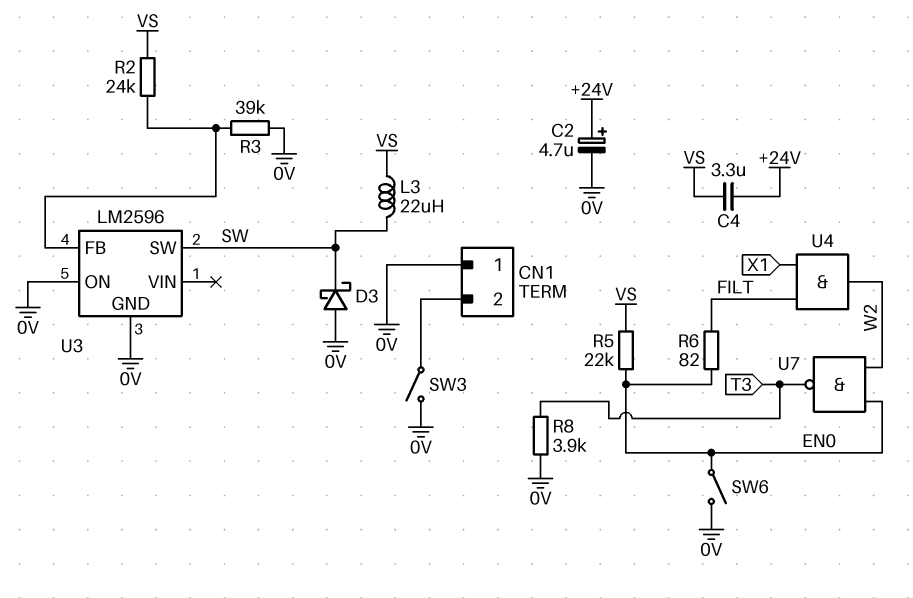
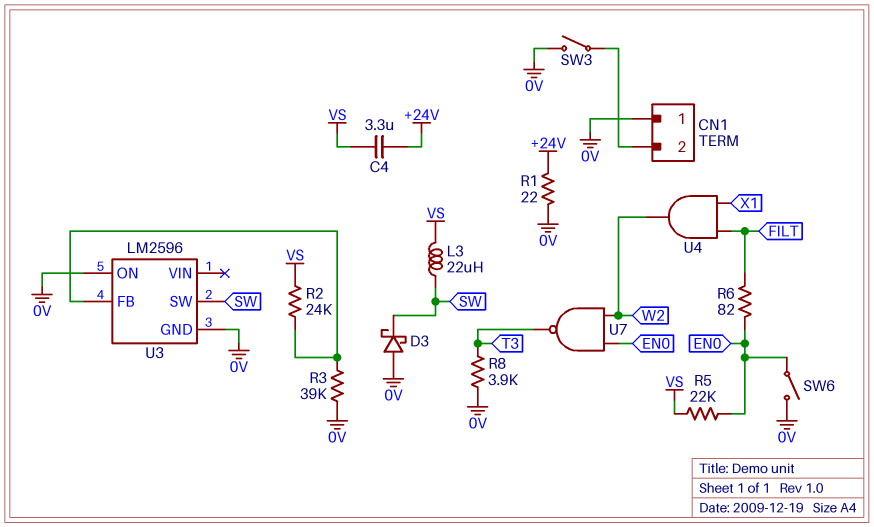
C2: 4.7uF (plus +24V, minus 0V) -> none
R1: none -> 22 (+24V, 0V)

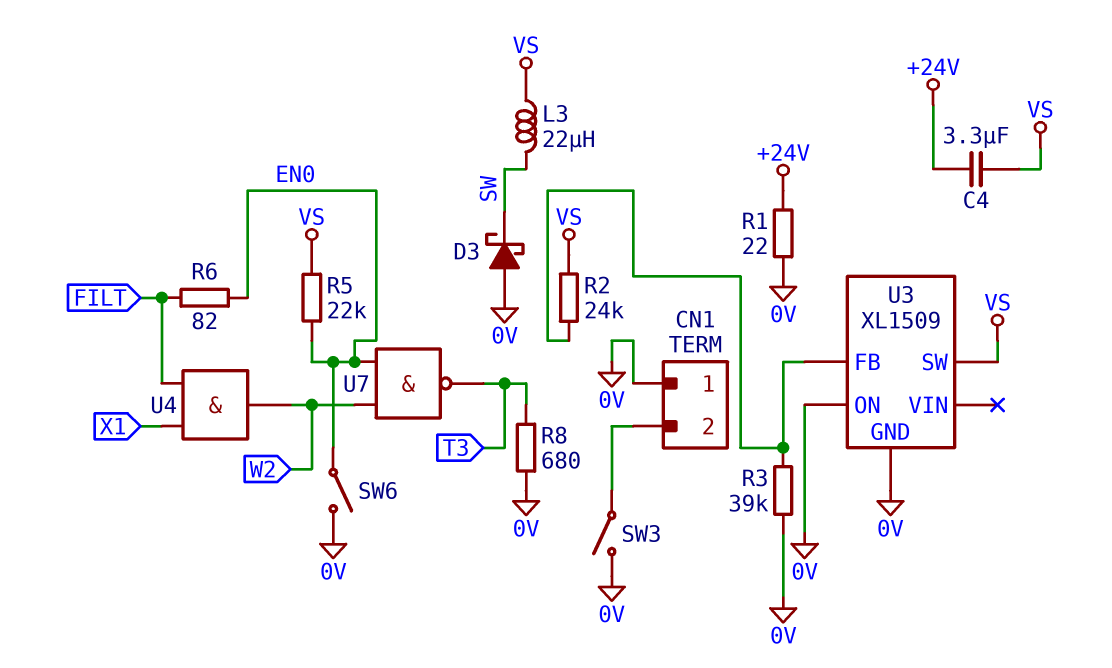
R8: 3.9k (0V, T3) -> 680 (0V, T3)
U3: LM2596 -> XL1509
U3 pin SW: SW -> VS

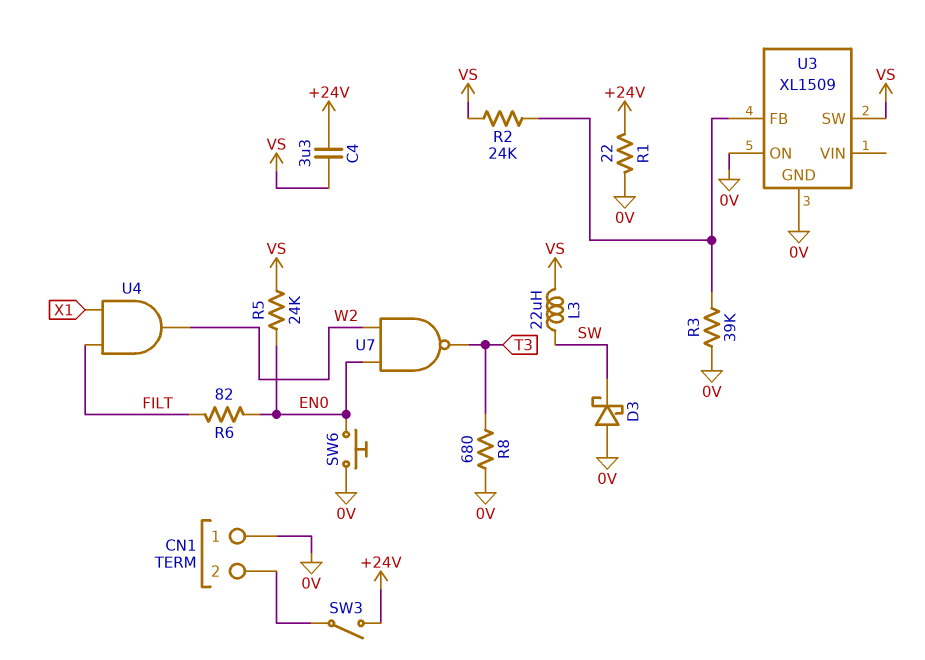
R5: 22k (EN0, VS) -> 24k (EN0, VS)
SW3: switch (0V, CN1/2) -> switch (+24V, CN1/2)
SW6: switch (0V, EN0) -> button (0V, EN0)

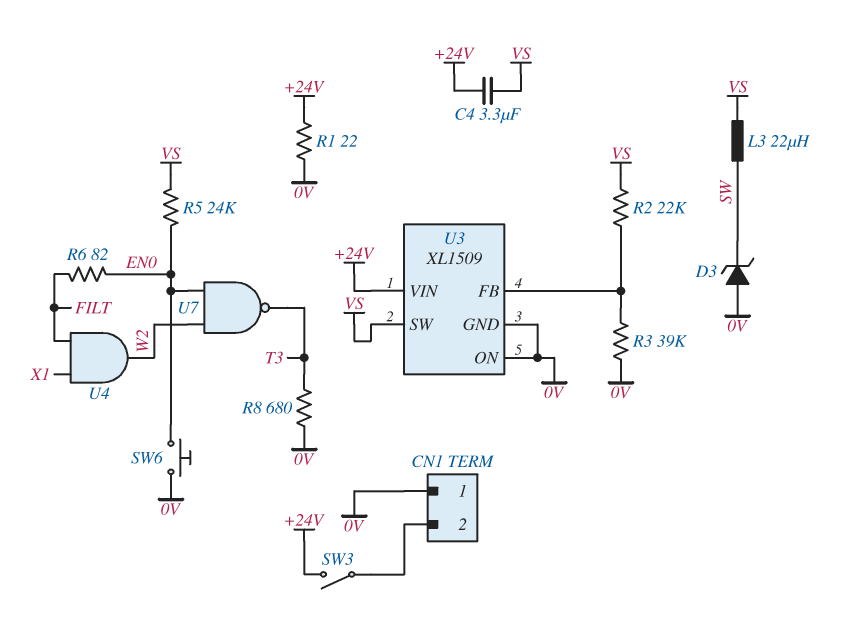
D3: schottky (A 0V, K SW) -> zener (A 0V, K SW)
R2: 24k (U3/FB, VS) -> 22k (U3/FB, VS)
U3 pin VIN: none -> +24V

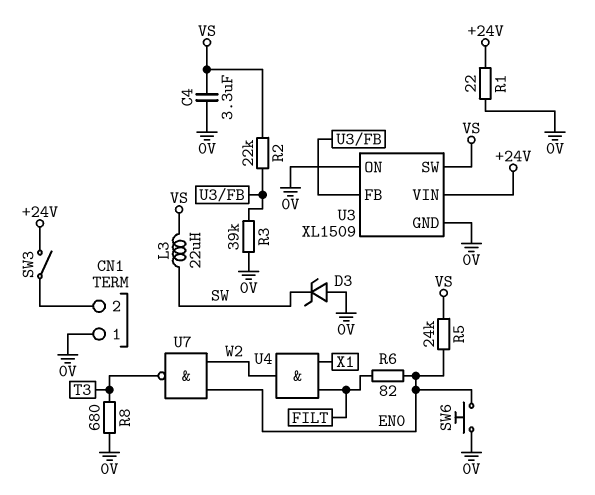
C4: 3.3uF (+24V, VS) -> 3.3uF (0V, VS)

